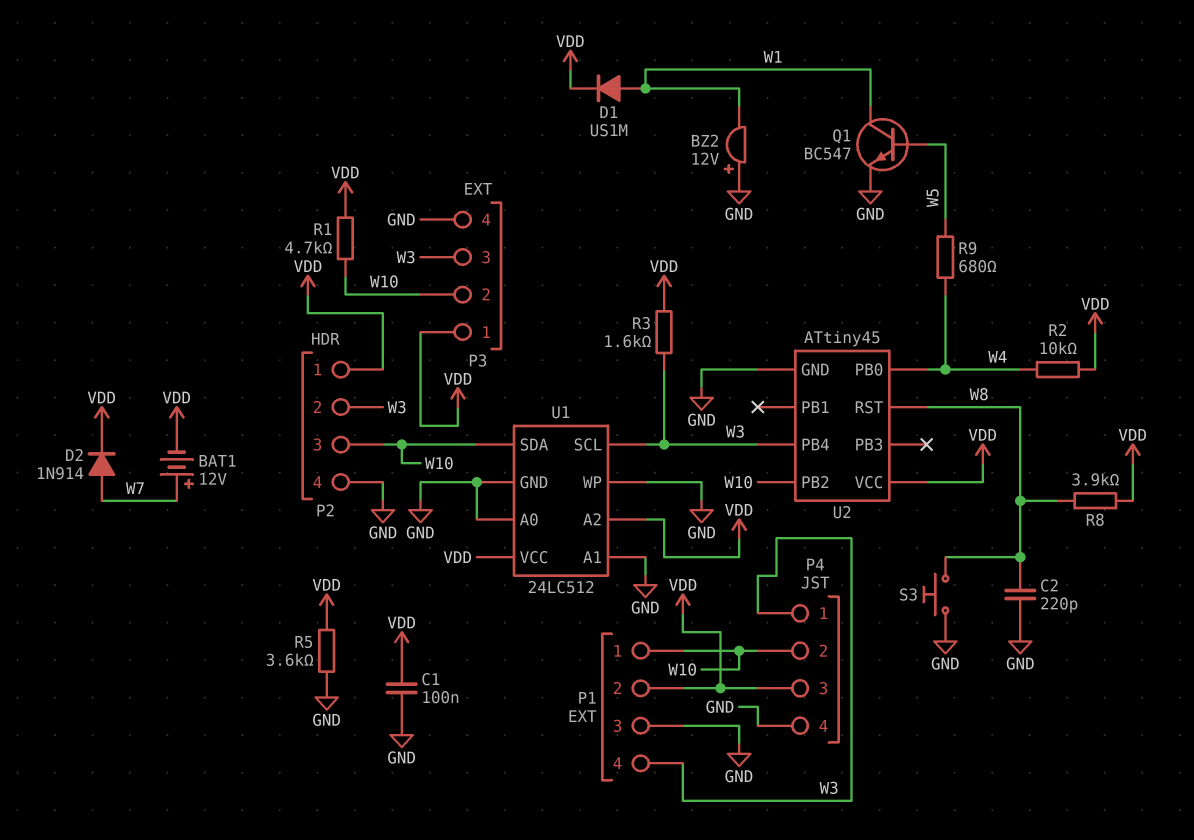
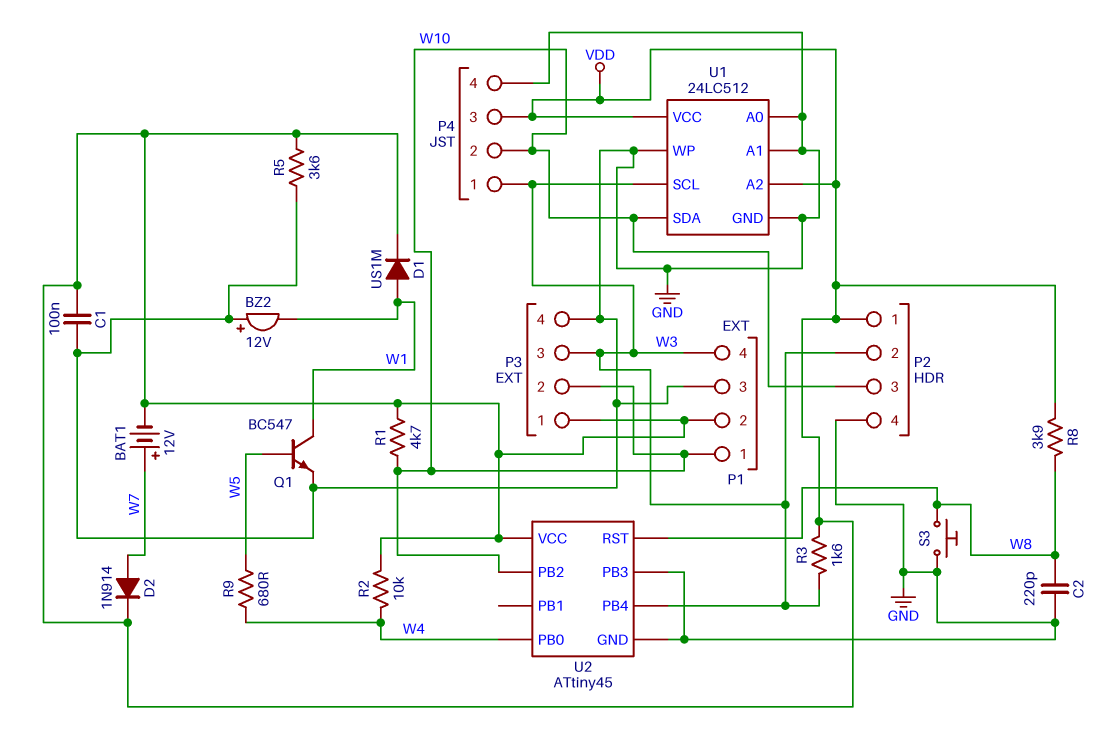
U2 pin PB3: none -> GND

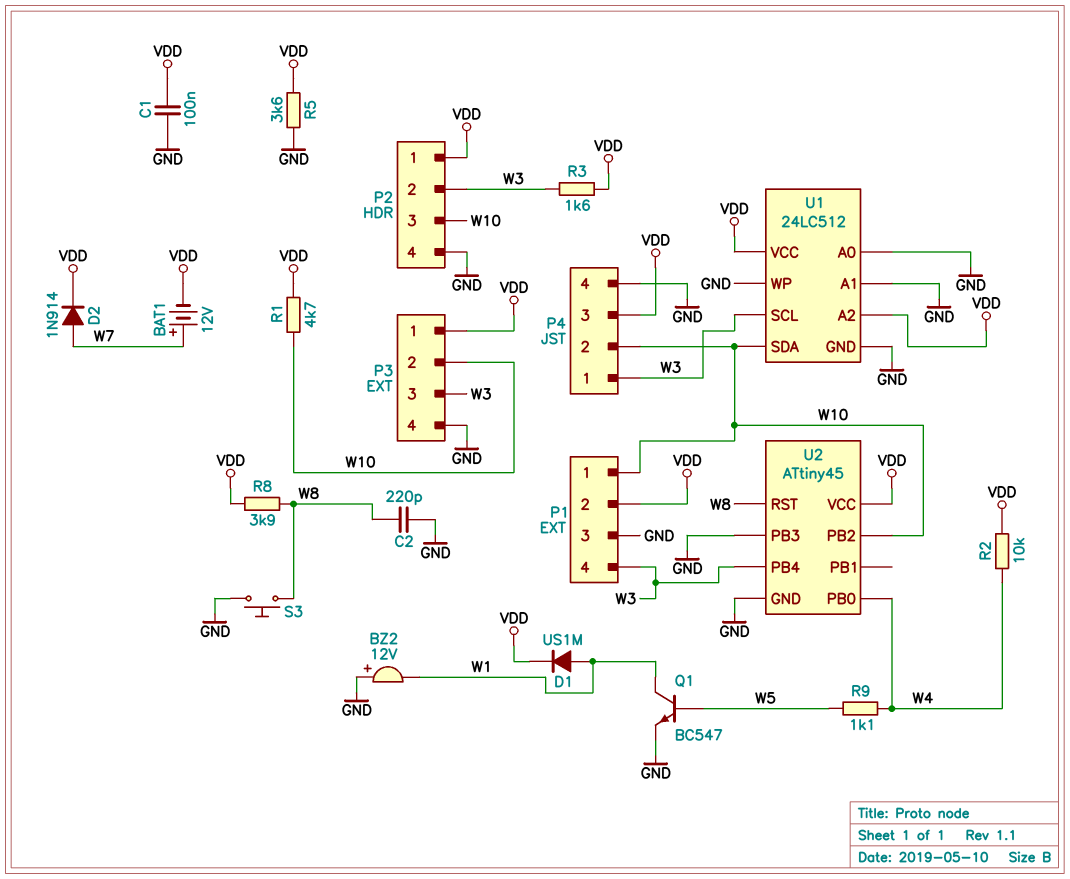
R9: 680 (W4, W5) -> 1.1k (W4, W5)

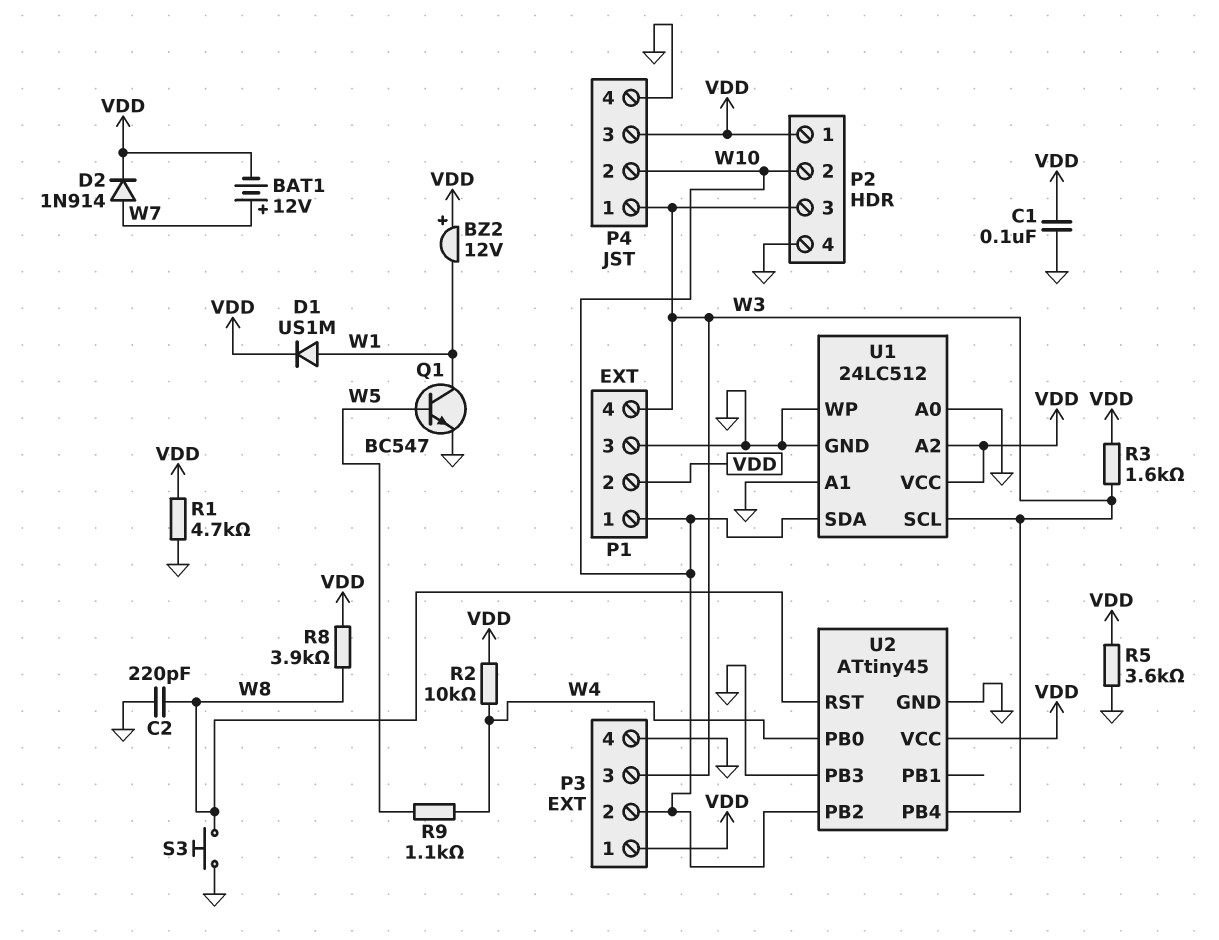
BZ2: buzzer 12V (plus GND, minus W1) -> buzzer 12V (plus VDD, minus W1)
P2 pin 2: W3 -> W10
P2 pin 3: W10 -> W3
R1: 4.7k (VDD, W10) -> 4.7k (GND, VDD)

